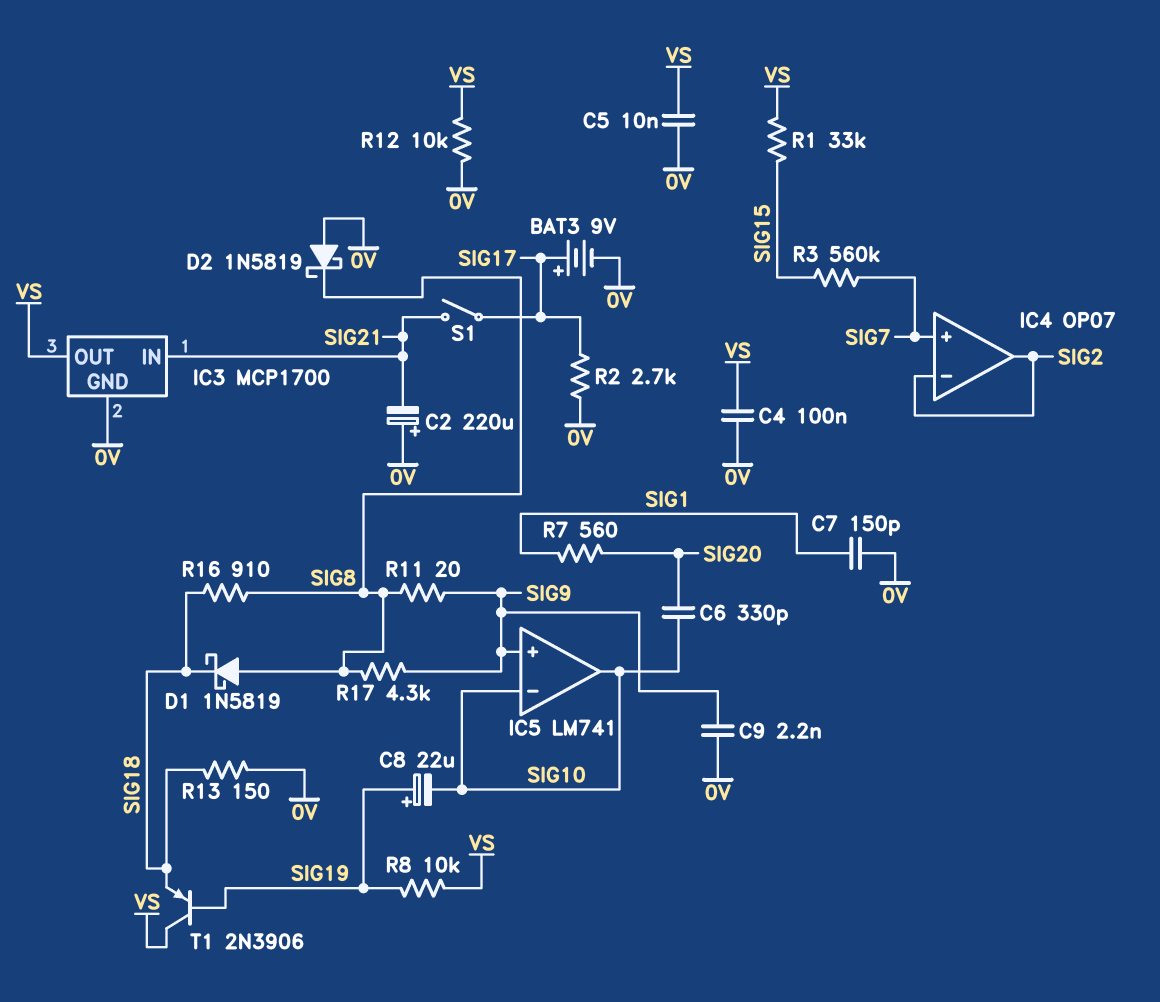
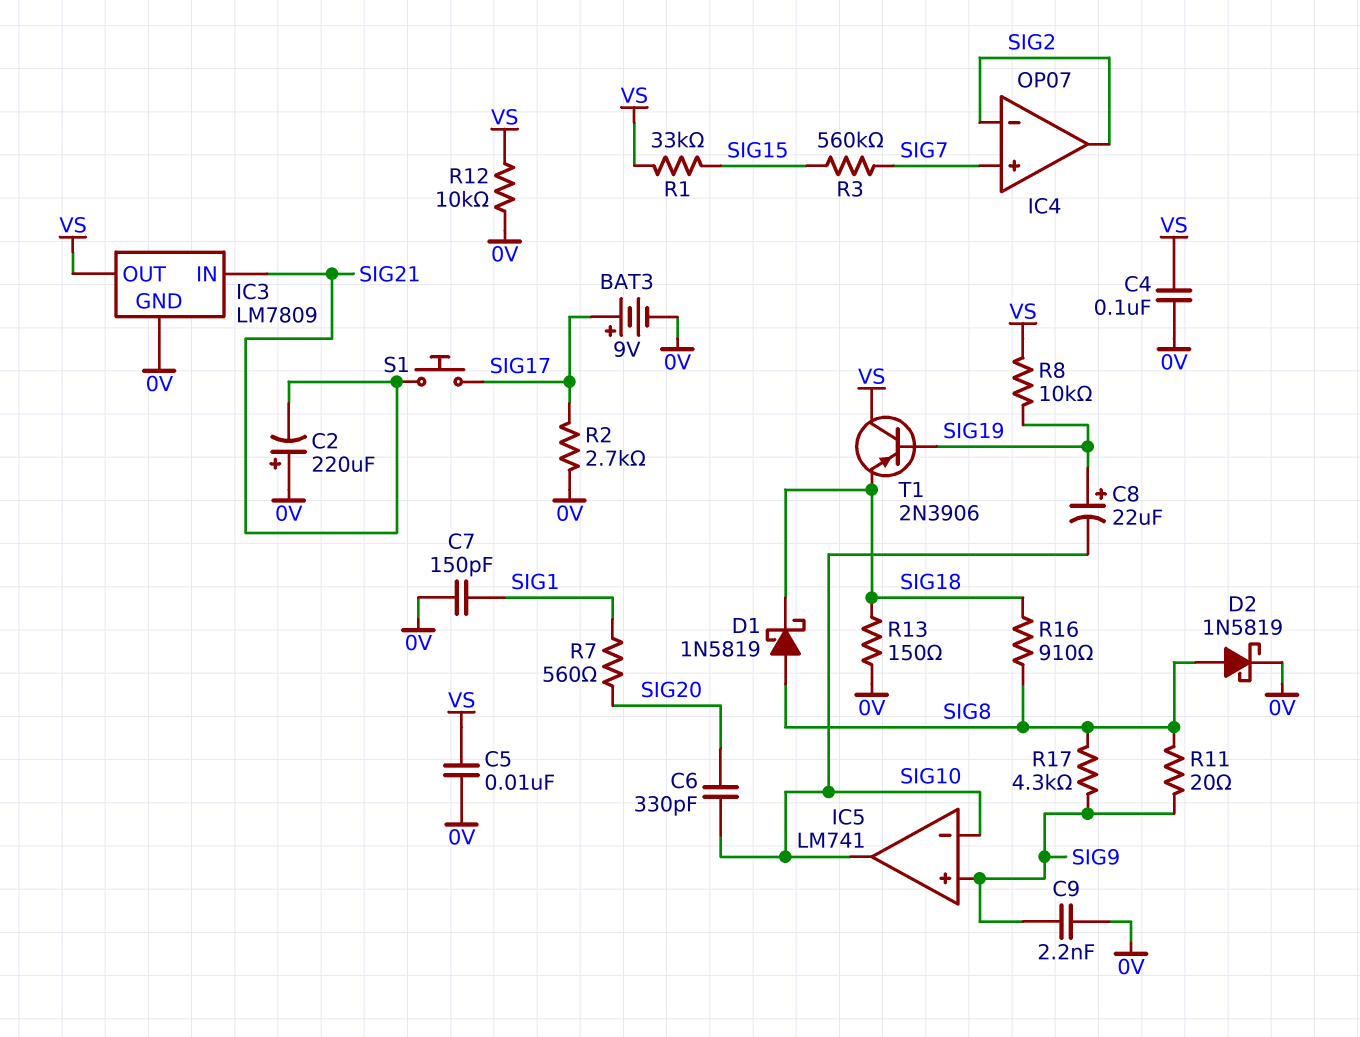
D2: schottky 1N5819 (A 0V, K SIG8) -> schottky 1N5819 (A SIG8, K 0V)
IC3: MCP1700 -> LM7809
S1: switch (SIG17, SIG21) -> button (SIG17, SIG21)

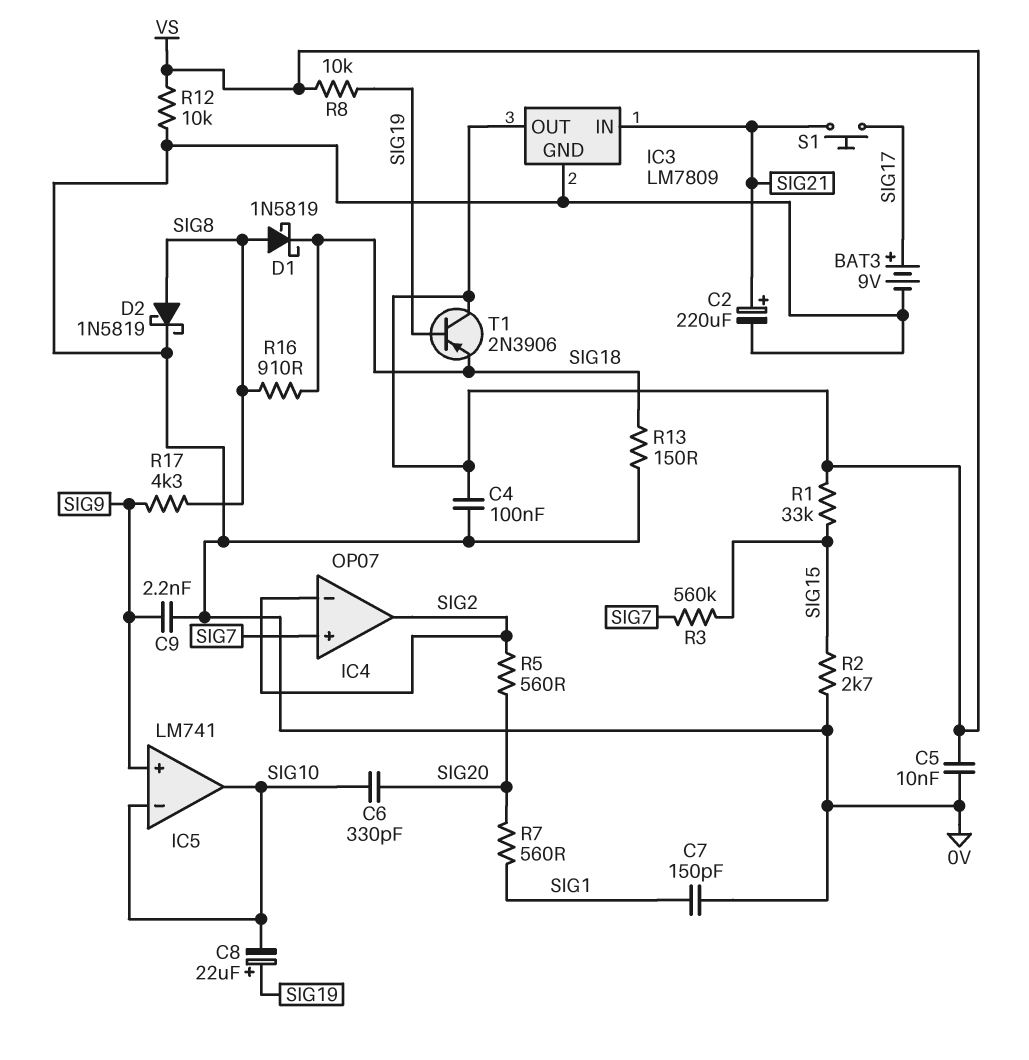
C2: 220uF (plus 0V, minus SIG21) -> 220uF (plus SIG21, minus 0V)
R2: 2.7k (0V, SIG17) -> 2.7k (0V, SIG15)
R5: none -> 560 (SIG2, SIG20)
R11: 20 (SIG8, SIG9) -> none

